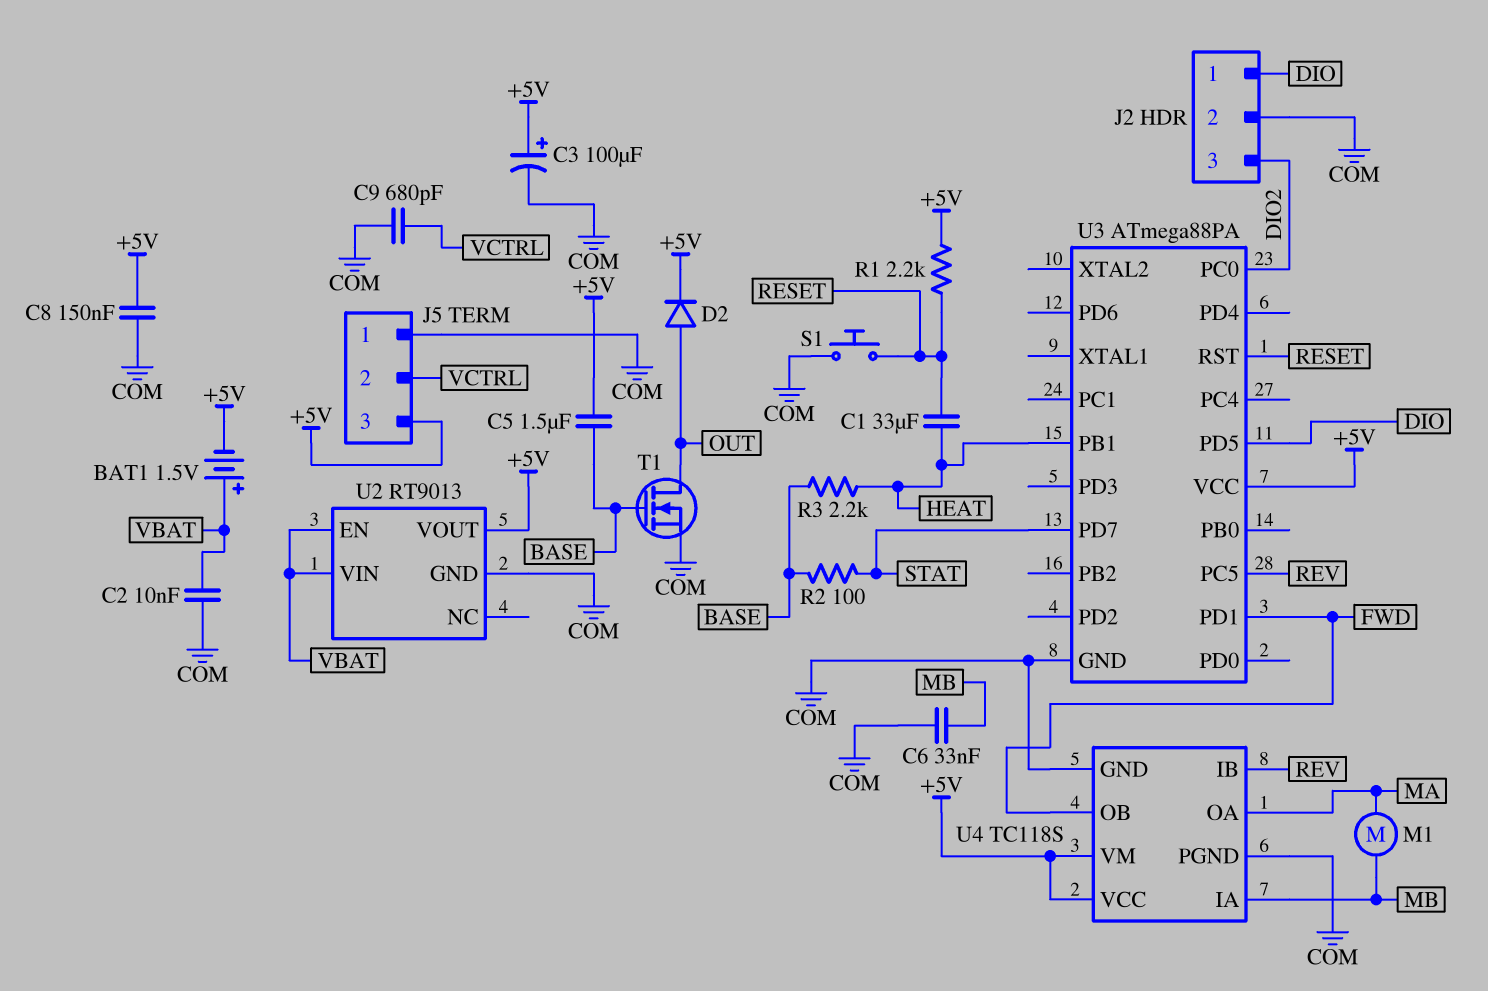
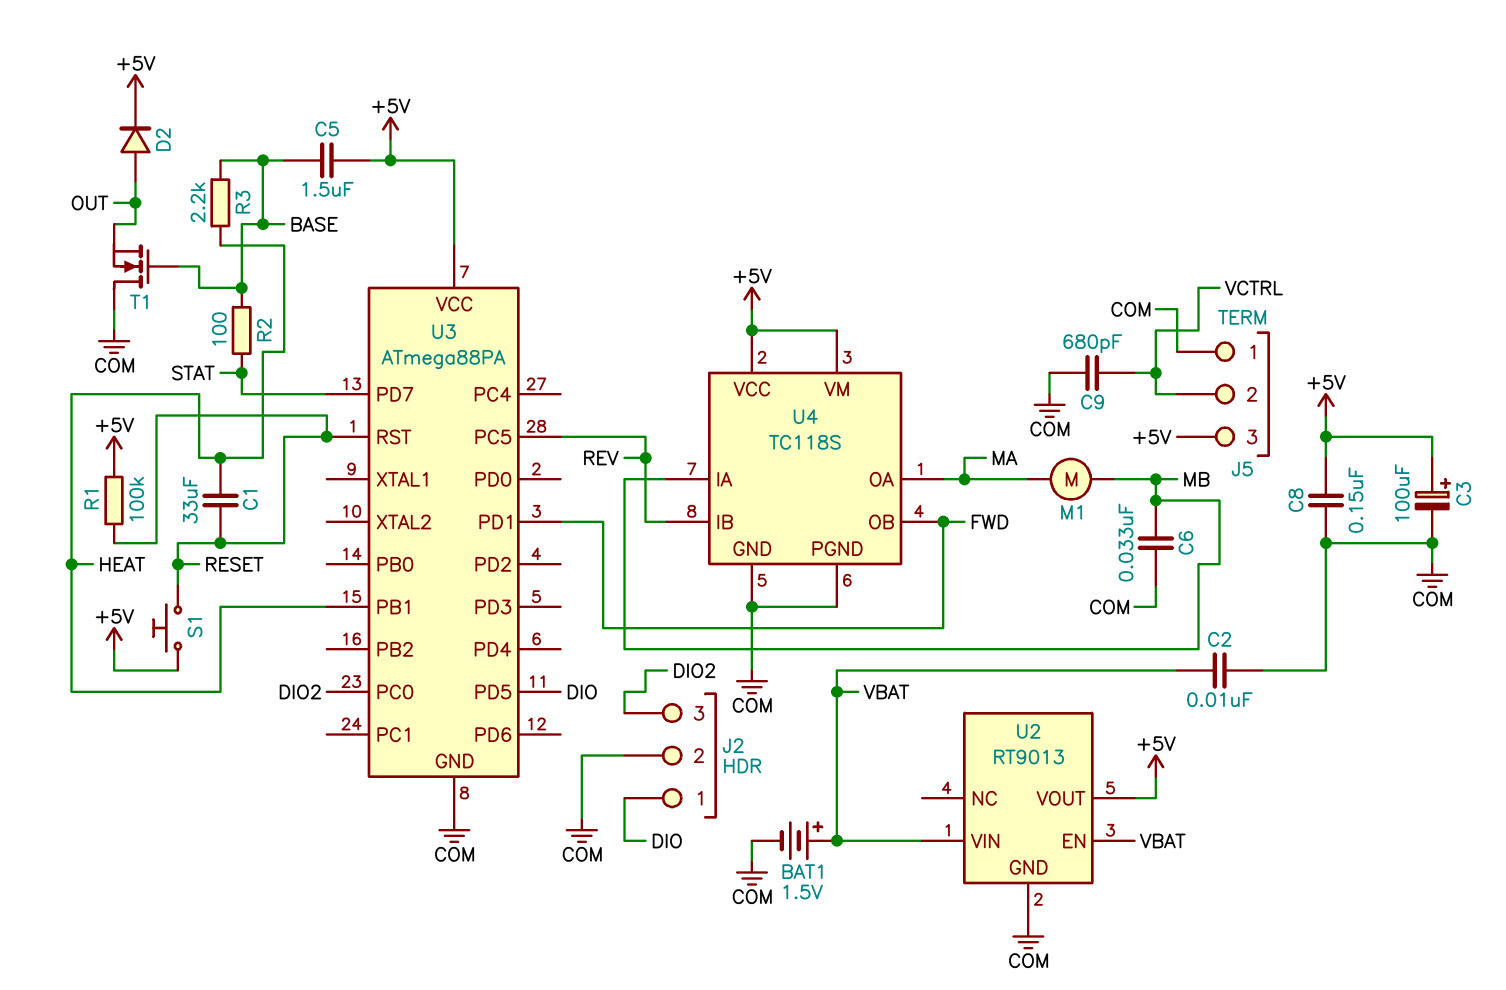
BAT1: 1.5V (plus VBAT, minus +5V) -> 1.5V (plus VBAT, minus COM)
R1: 2.2k (+5V, RESET) -> 100k (+5V, RESET)
S1: button (COM, RESET) -> button (+5V, RESET)
T1: NMOS (G BASE, D OUT, S COM) -> NMOS (G BASE, D COM, S OUT)

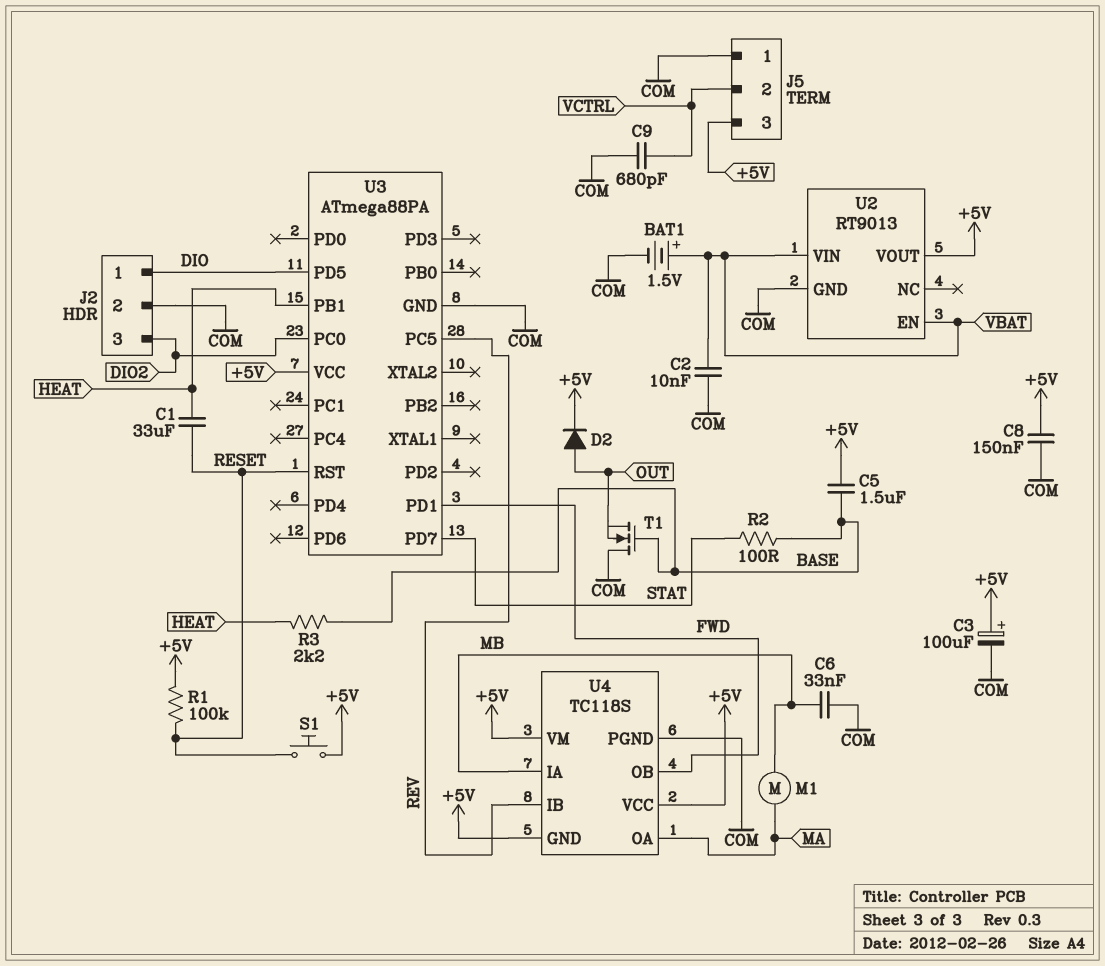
U4 pin GND: COM -> +5V

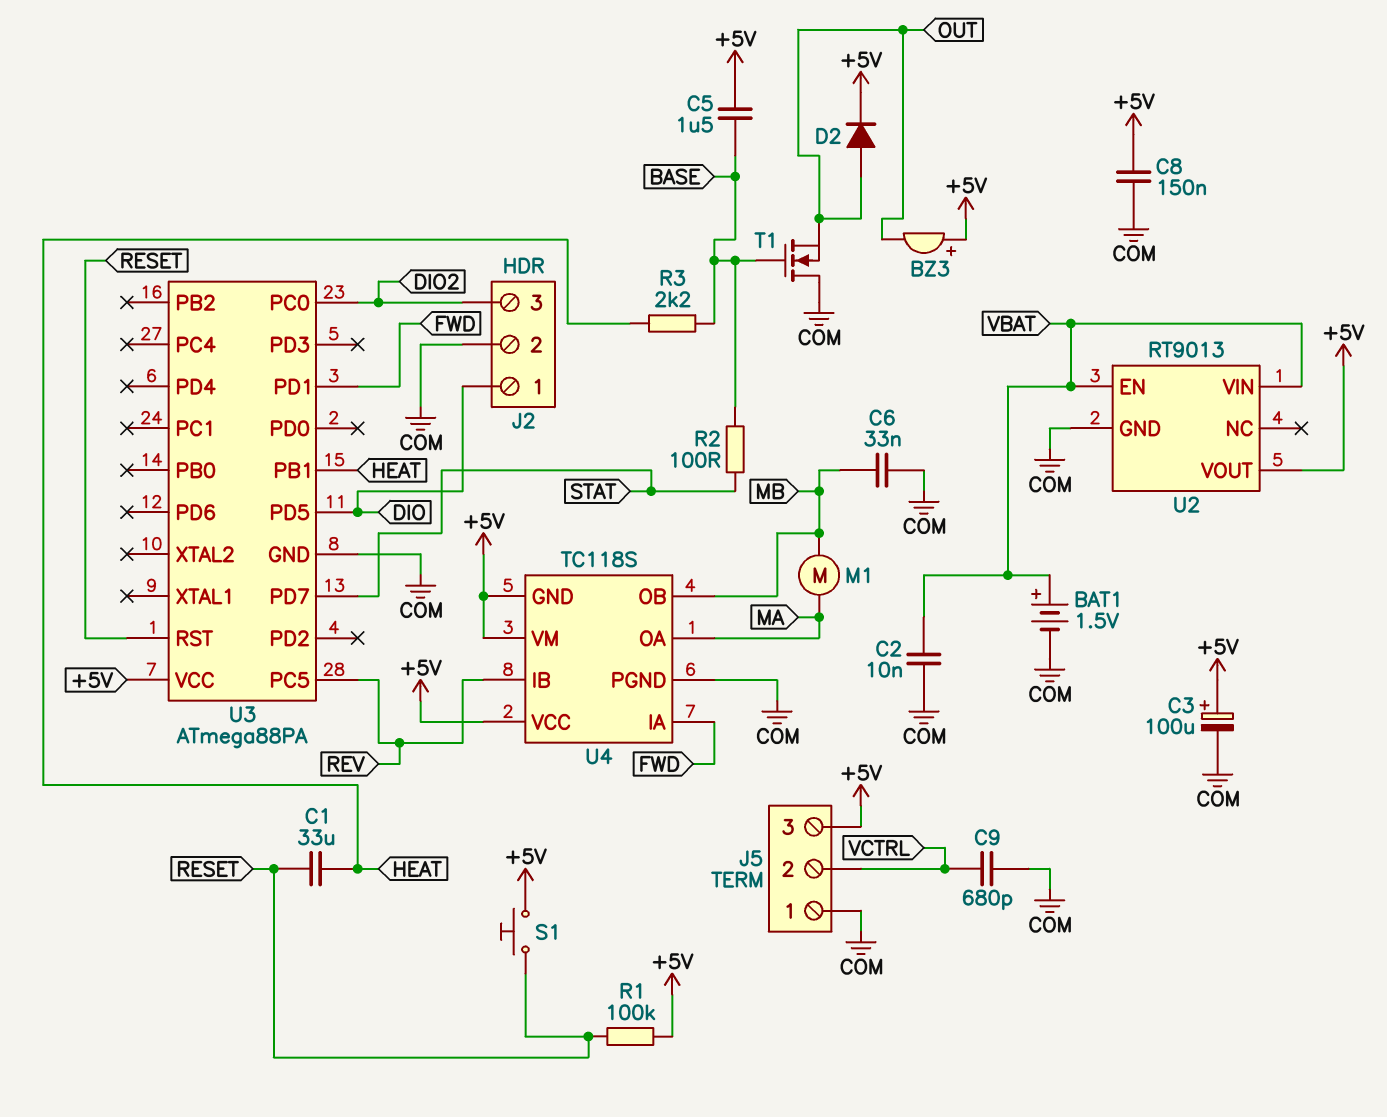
BZ3: none -> buzzer (plus +5V, minus OUT)
U4 pin IA: MB -> FWD
U4 pin OB: FWD -> MB

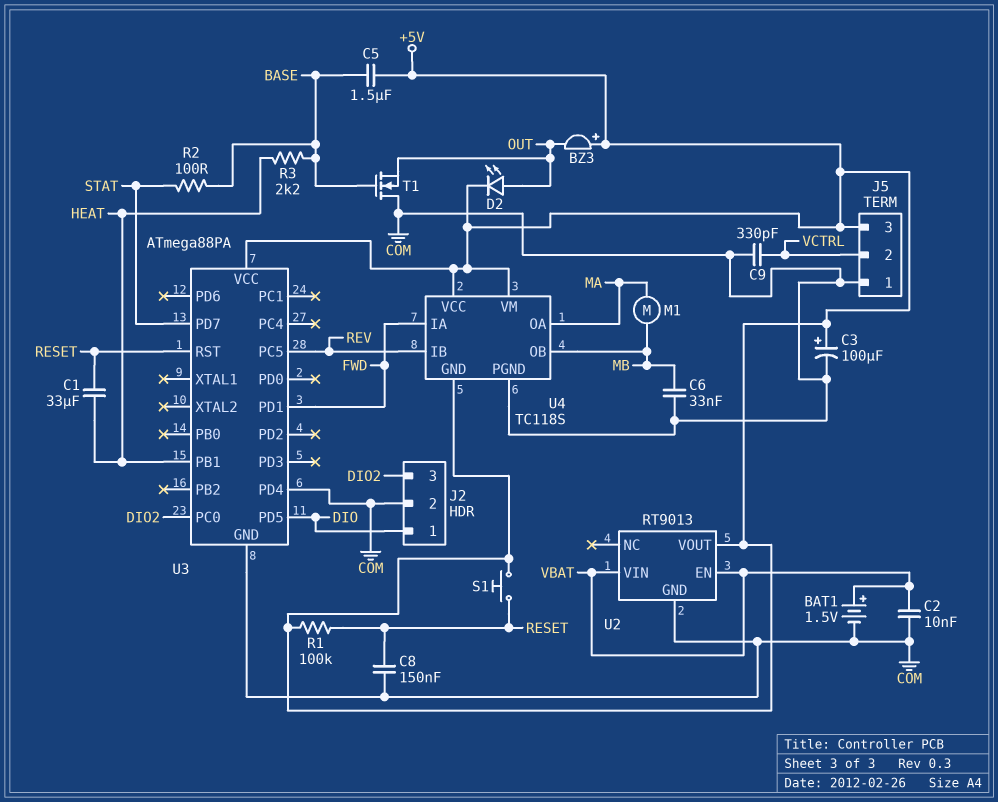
C8: 150nF (+5V, COM) -> 150nF (COM, RESET)
C9: 680pF (COM, VCTRL) -> 330pF (COM, VCTRL)
D2: diode (A OUT, K +5V) -> LED (A OUT, K +5V)
U3 pin PD4: none -> COM

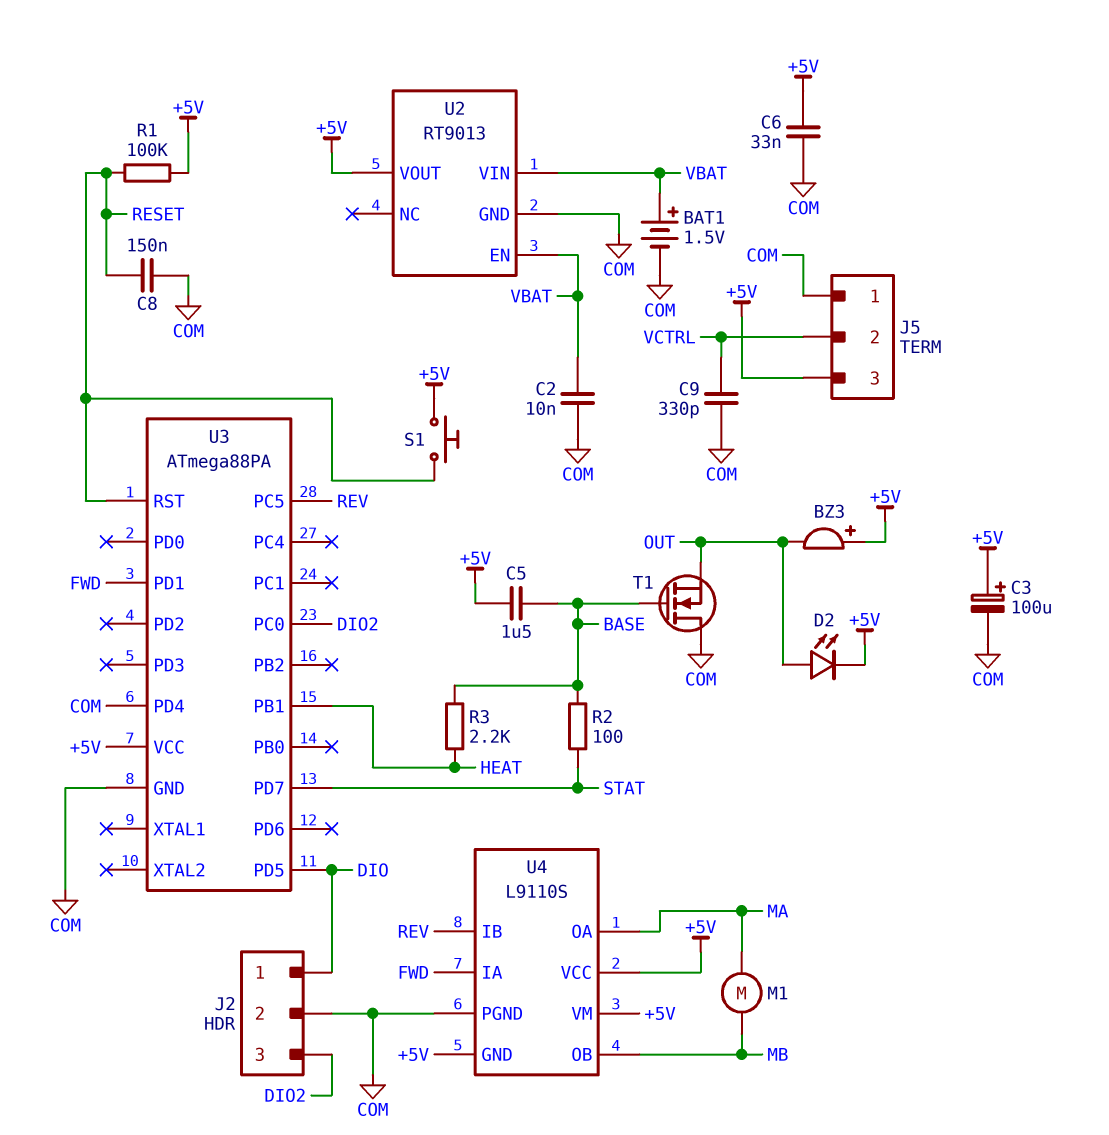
C1: 33uF (HEAT, RESET) -> none
C6: 33nF (COM, MB) -> 33nF (+5V, COM)
U4: TC118S -> L9110S

